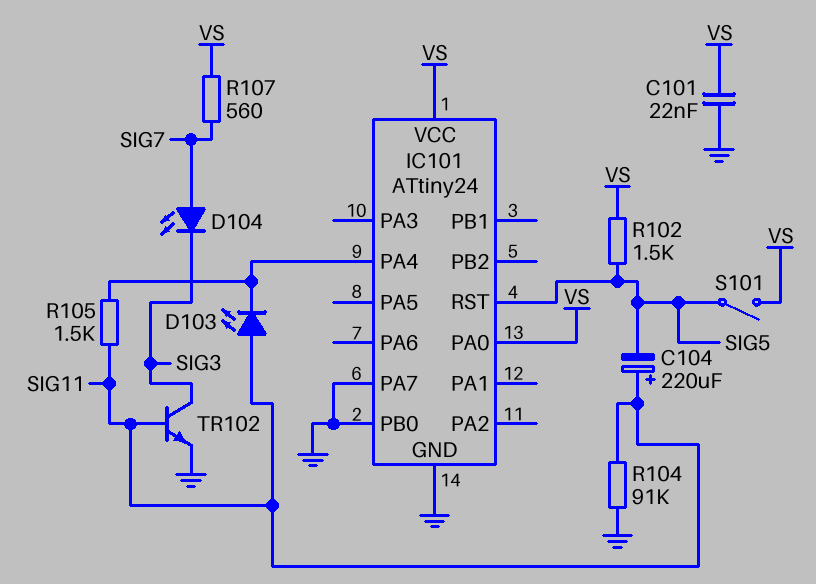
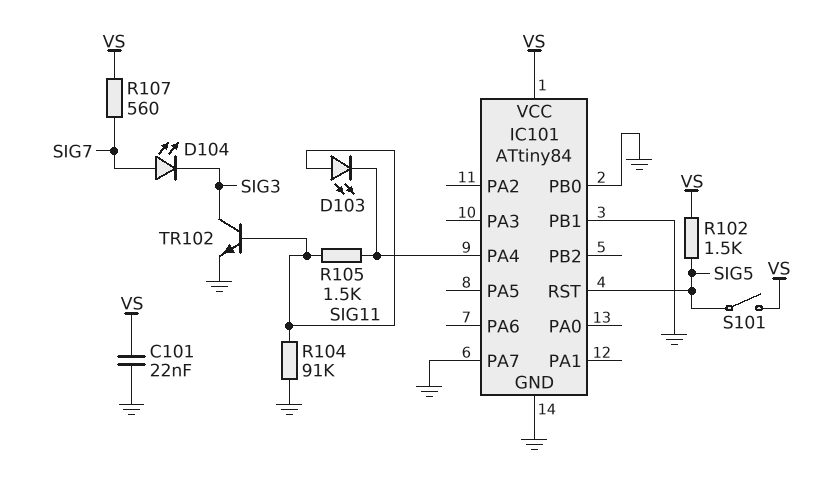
C104: 220uF (plus SIG11, minus SIG5) -> none
IC101: ATtiny24 -> ATtiny84
IC101 pin PA0: VS -> none
IC101 pin PB1: none -> GND

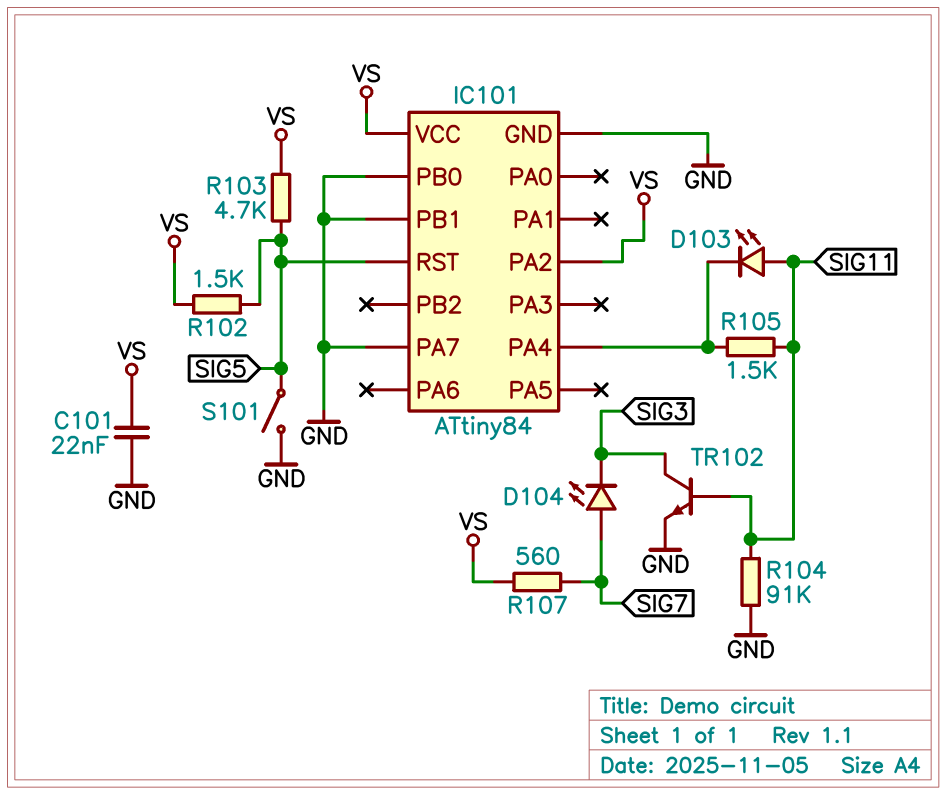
IC101 pin PA2: none -> VS
R103: none -> 4.7k (SIG5, VS)
S101: switch (SIG5, VS) -> switch (GND, SIG5)

